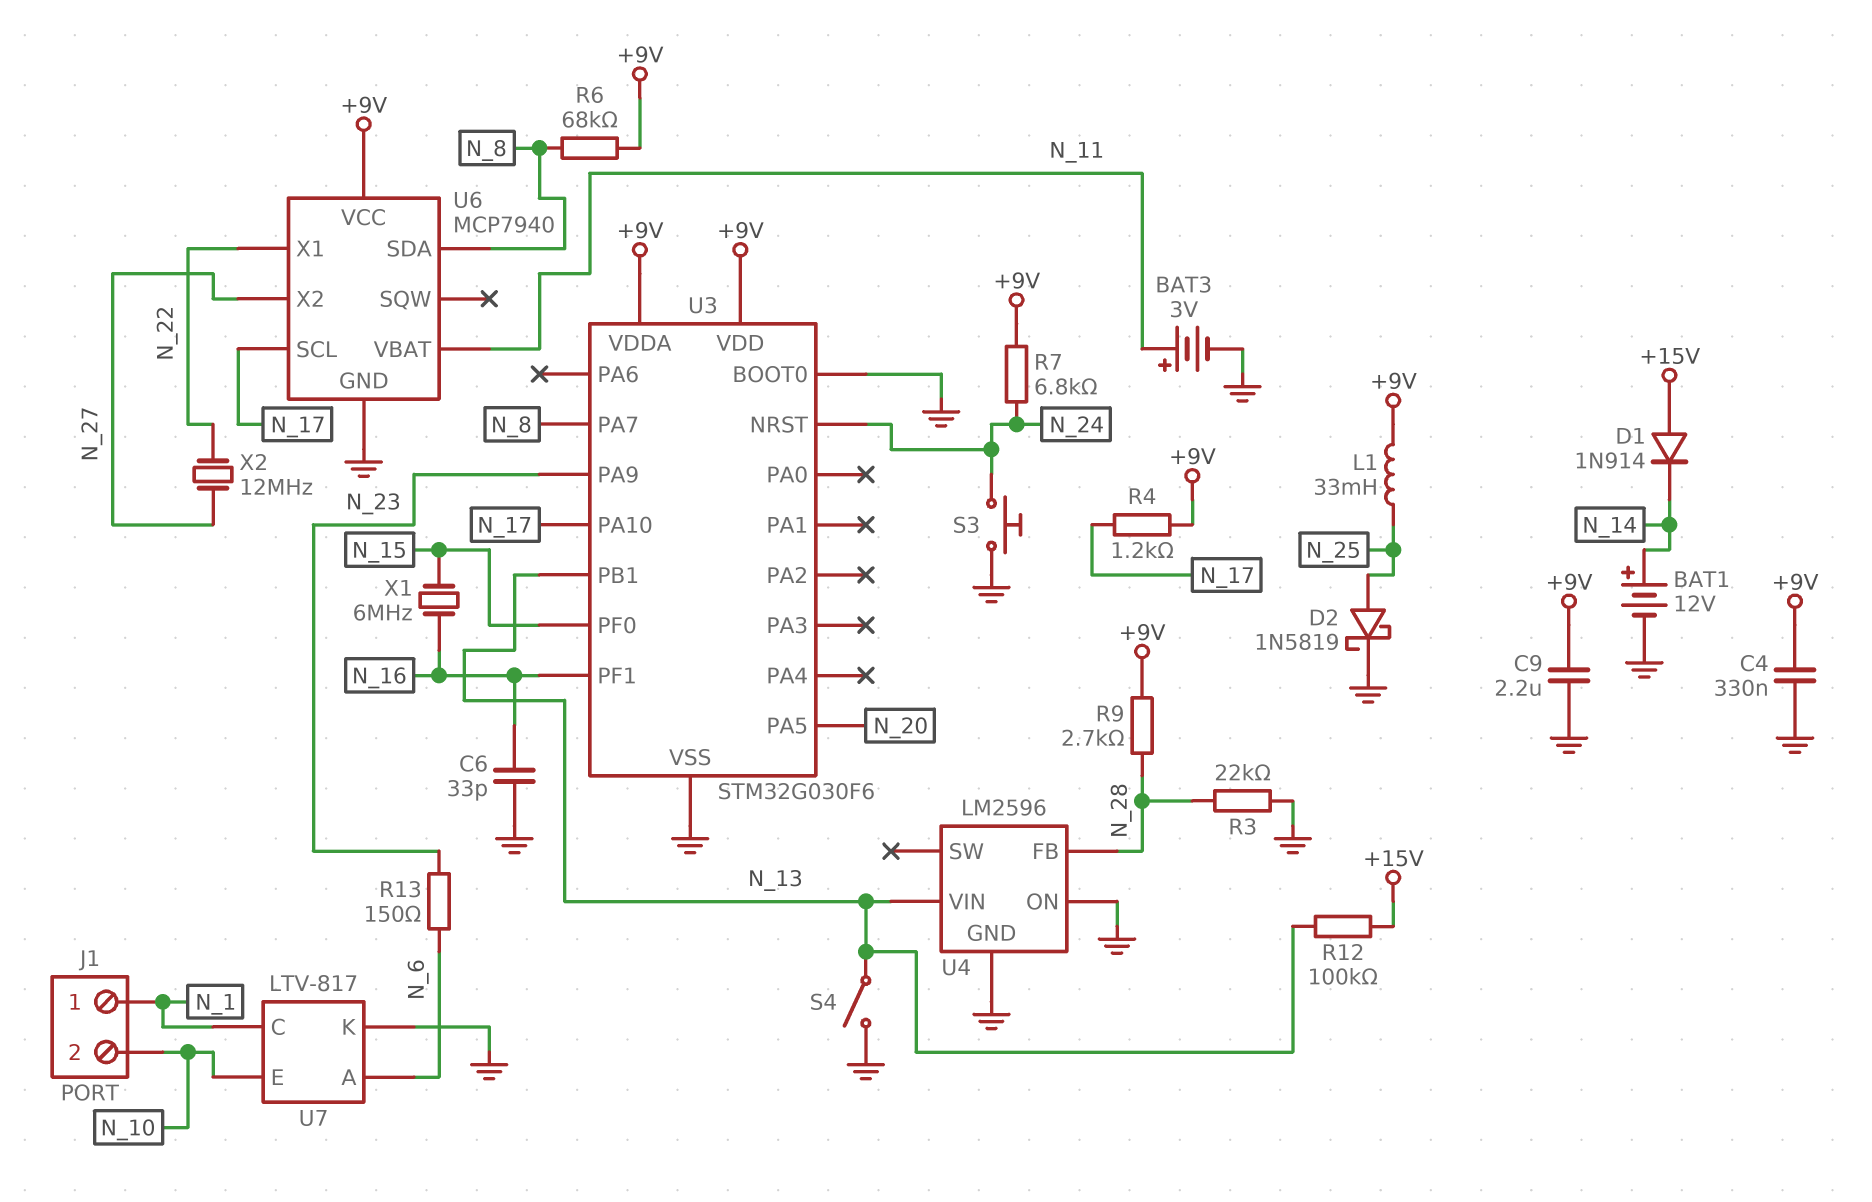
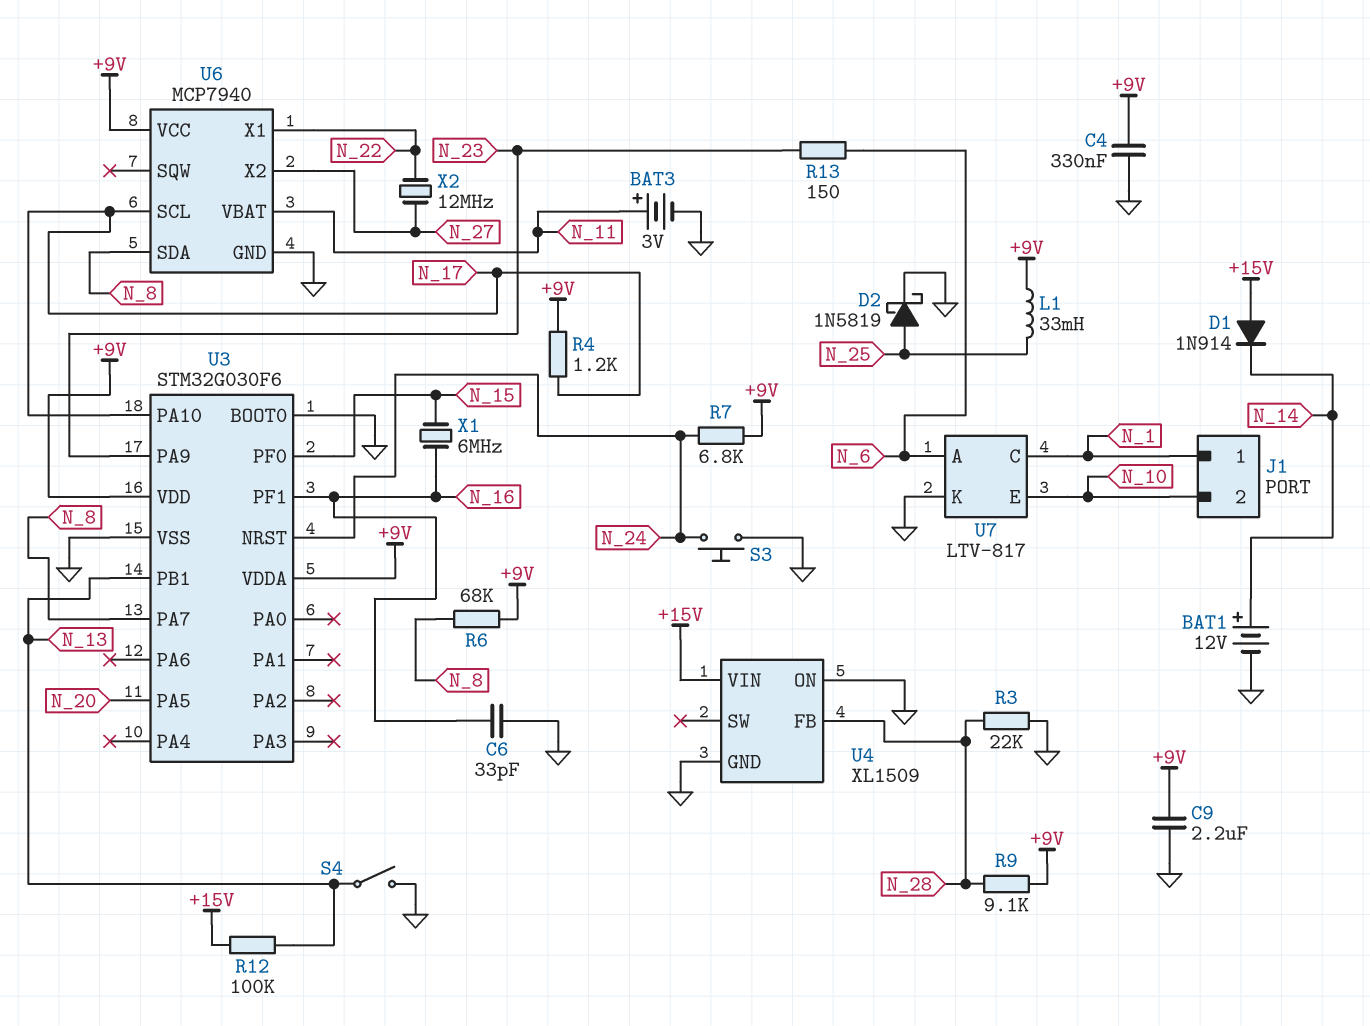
R9: 2.7k (+9V, N_28) -> 9.1k (+9V, N_28)
U4: LM2596 -> XL1509
U4 pin VIN: N_13 -> +15V

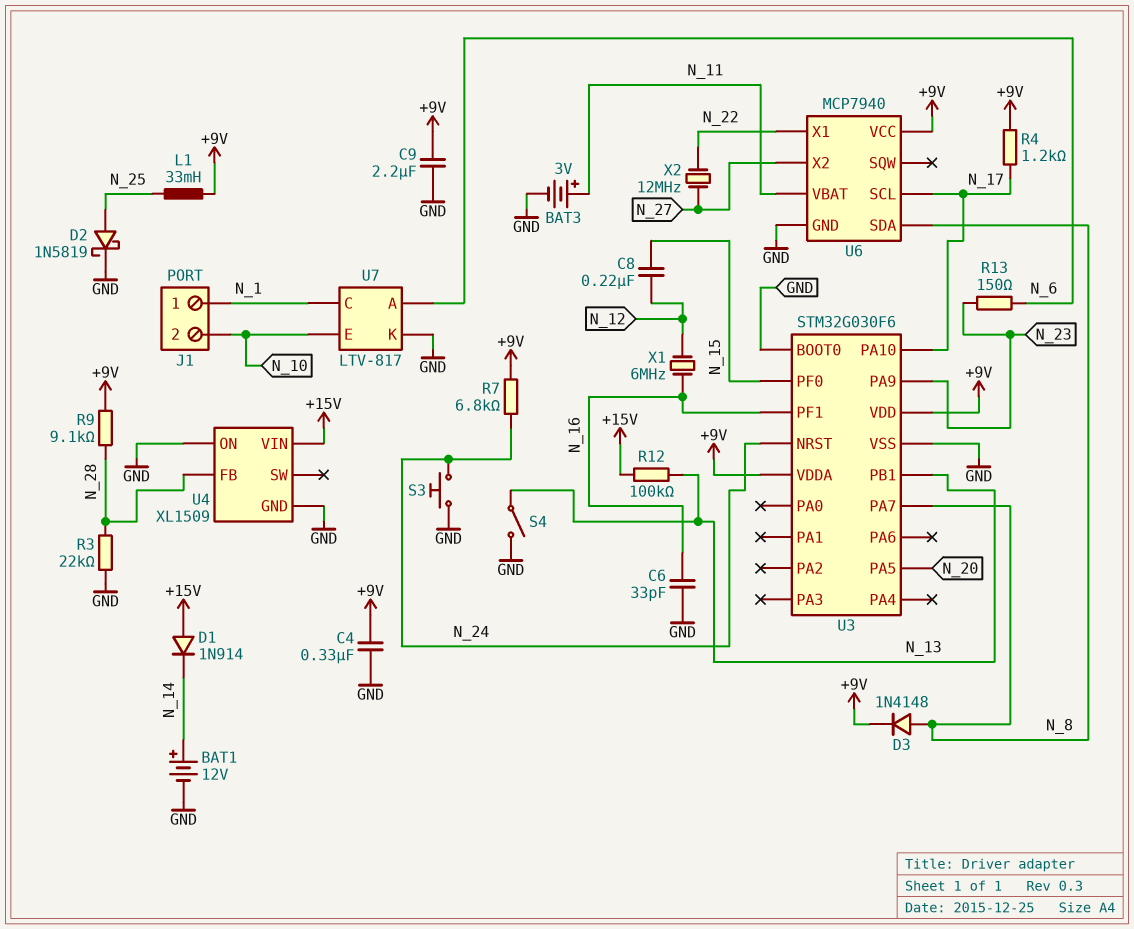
C8: none -> 220nF (N_12, N_15)
D3: none -> diode 1N4148 (A N_8, K +9V)
R6: 68k (+9V, N_8) -> none
X1: 6MHz (N_15, N_16) -> 6MHz (N_12, N_16)

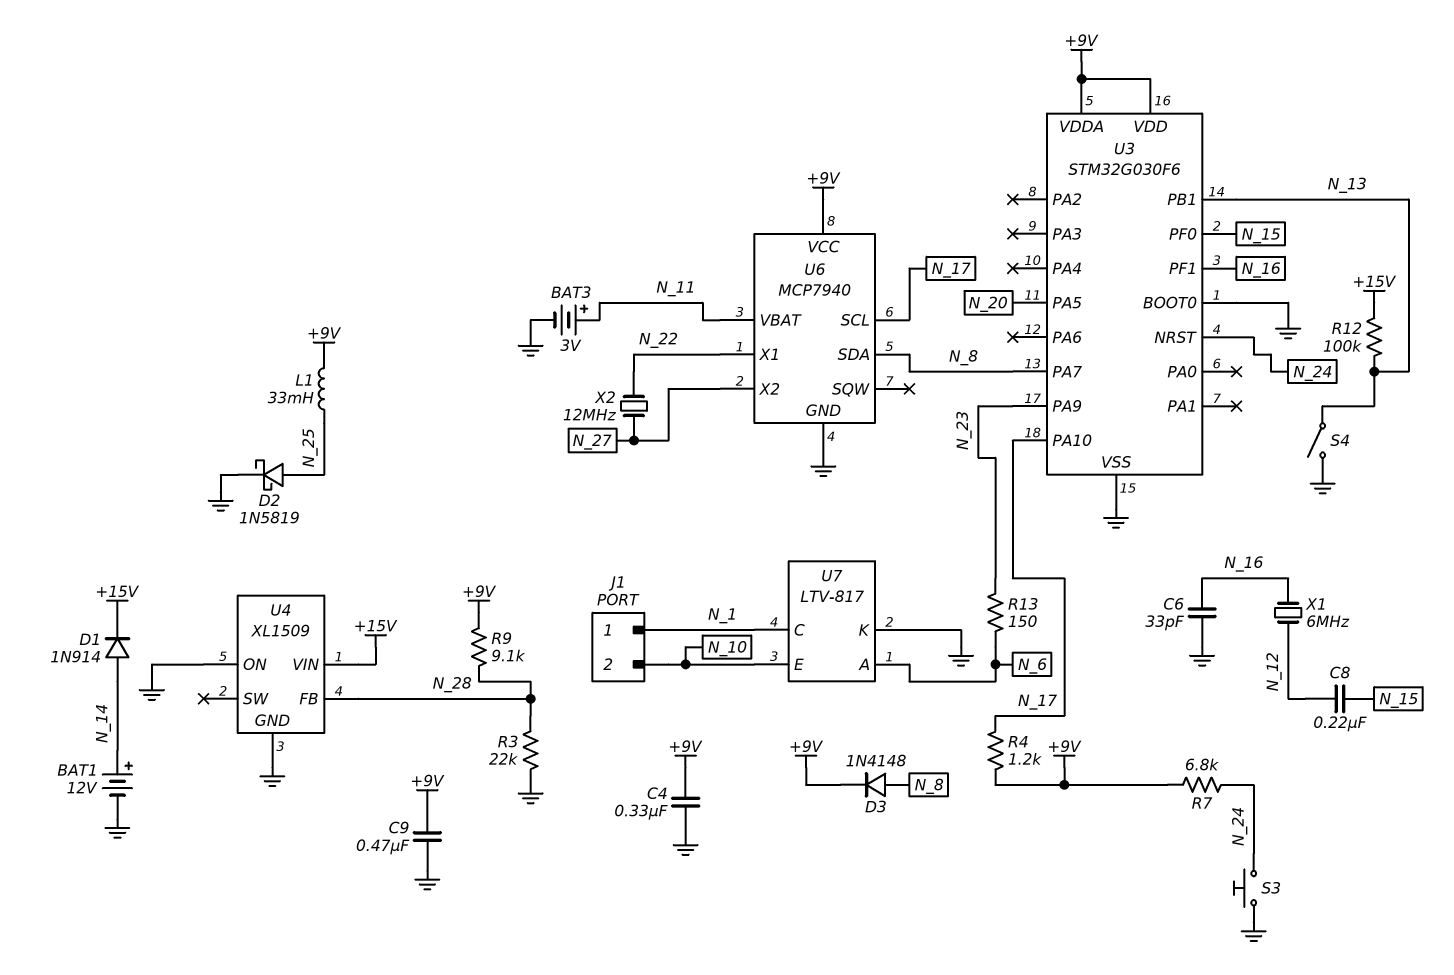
C9: 2.2uF (+9V, GND) -> 470nF (+9V, GND)
D1: diode 1N914 (A +15V, K N_14) -> diode 1N914 (A N_14, K +15V)

